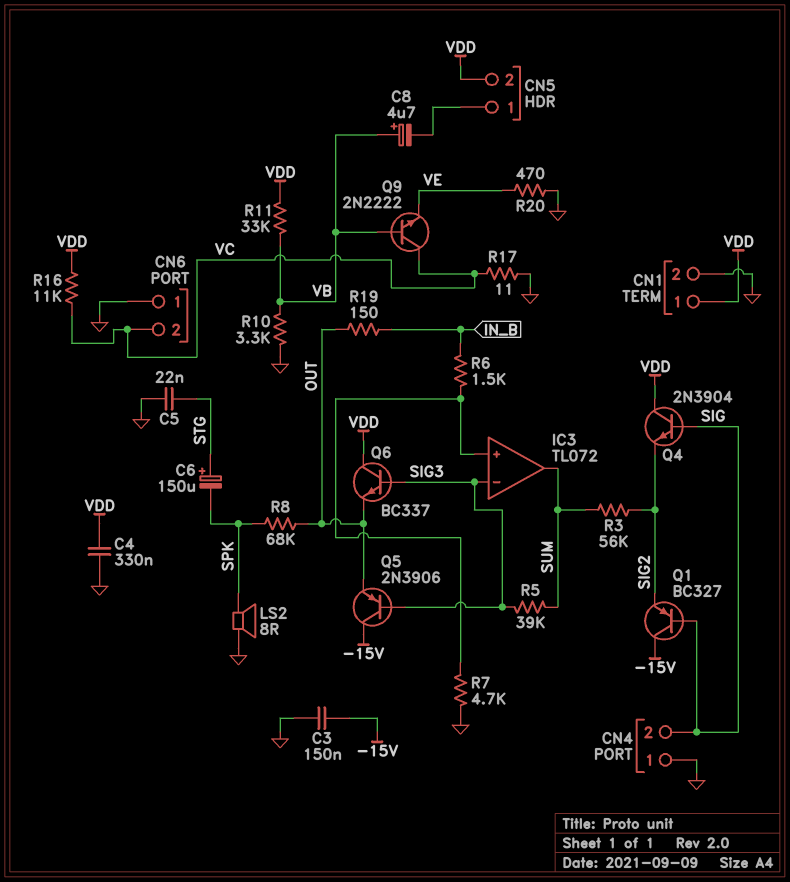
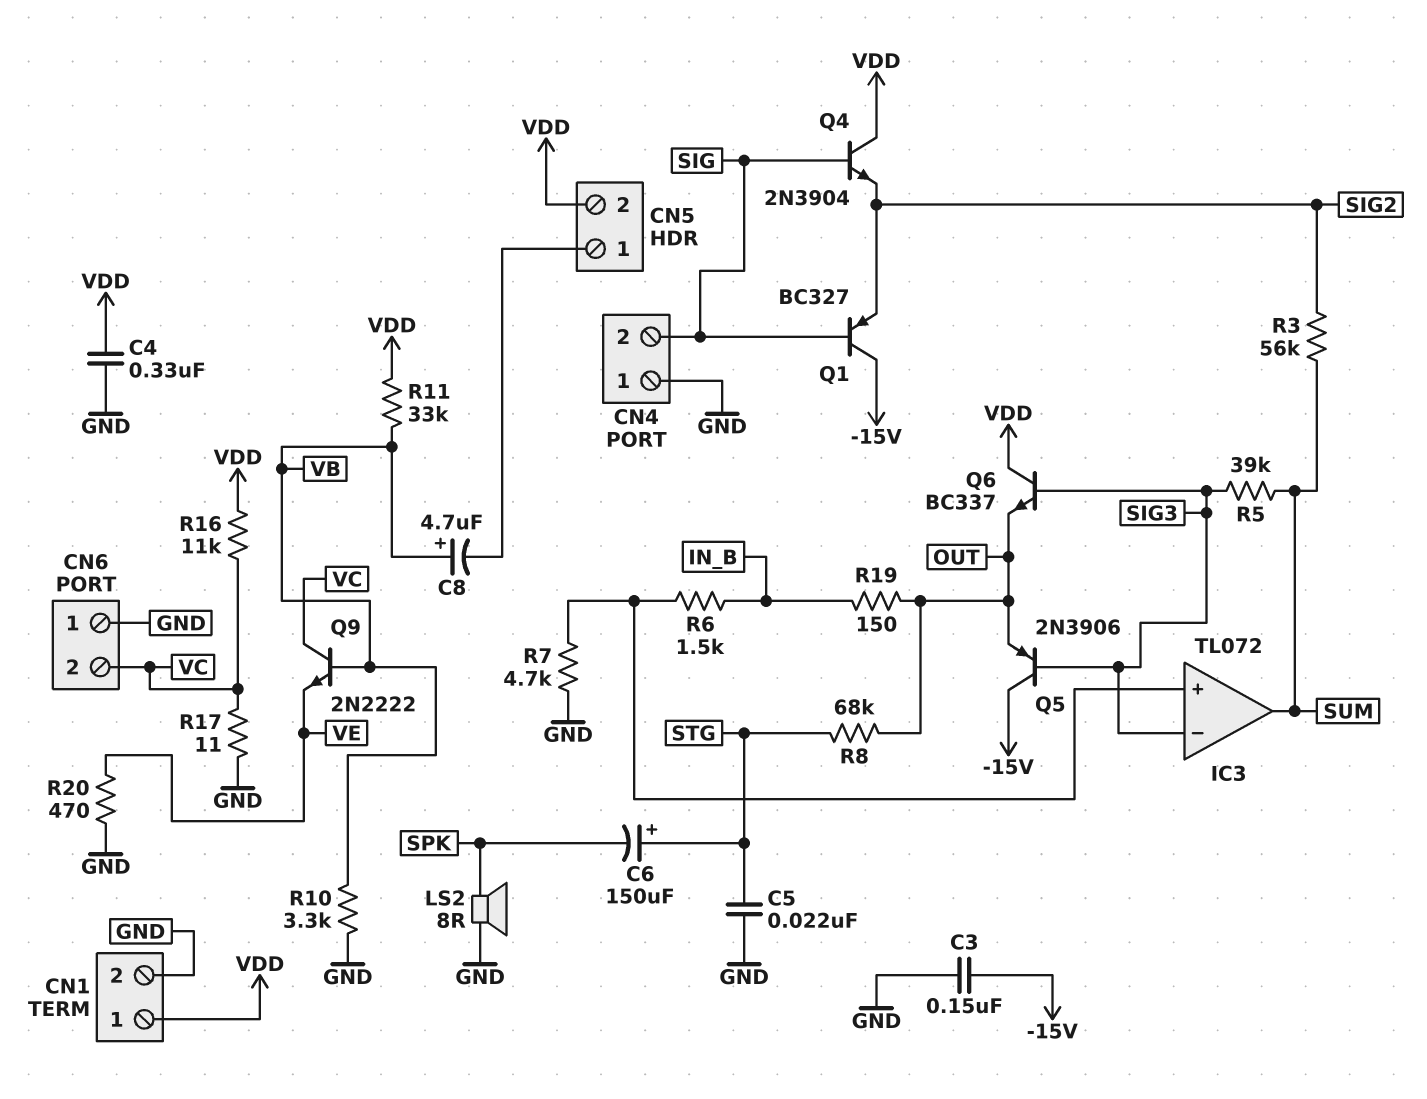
R8: 68k (OUT, SPK) -> 68k (OUT, STG)

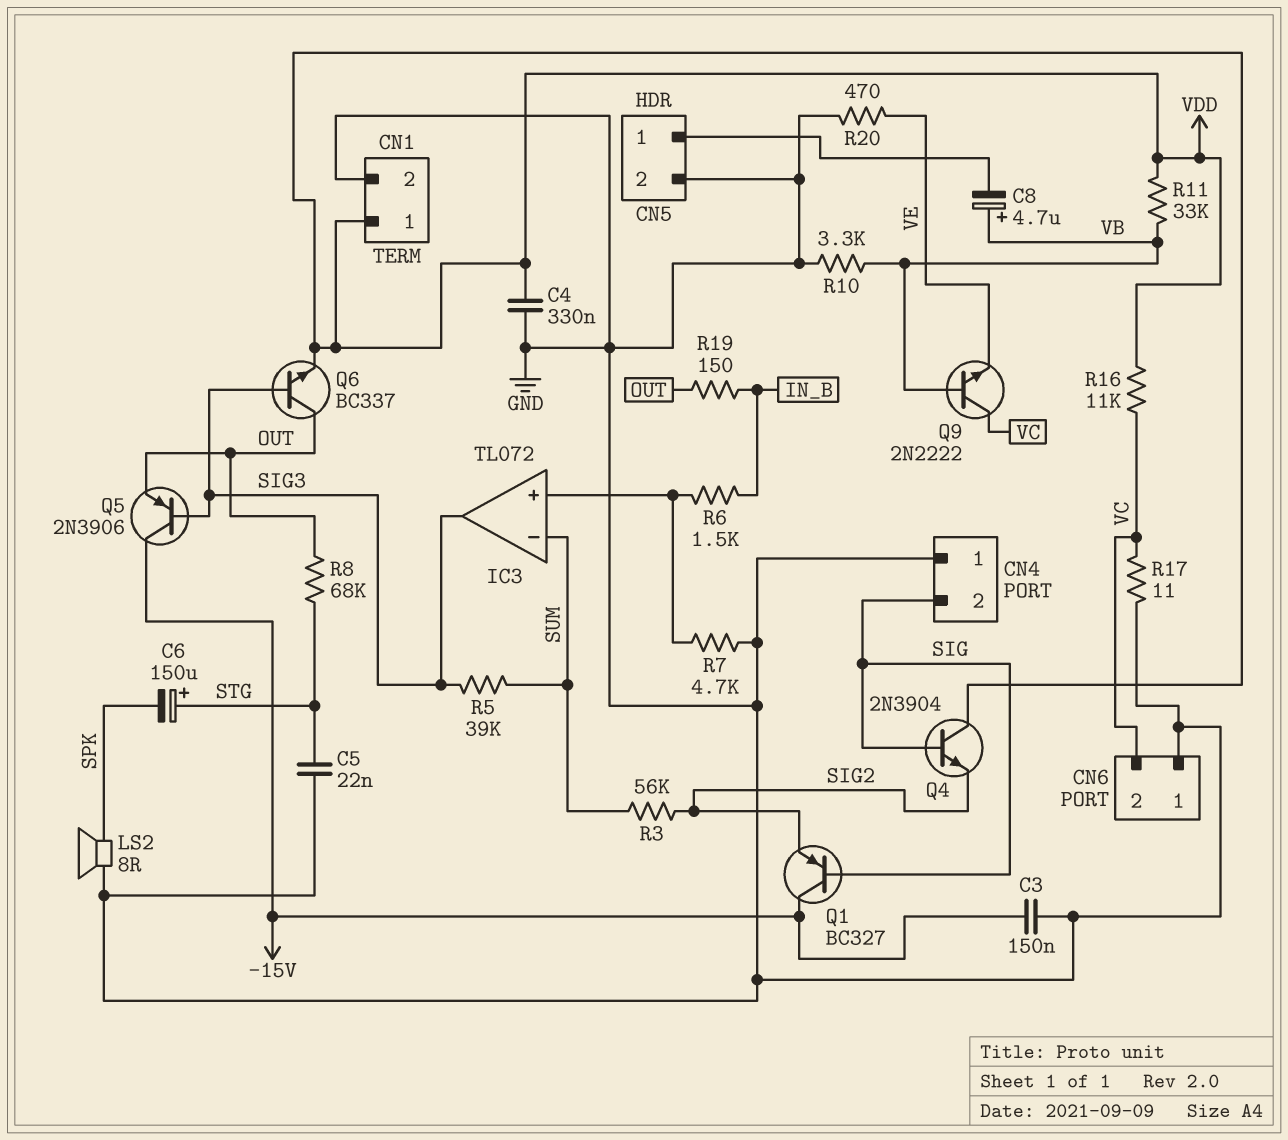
CN5 pin 2: VDD -> GND
IC3 pin in-: SIG3 -> SUM
IC3 pin out: SUM -> SIG3
Q6: NPN BC337 (B SIG3, C VDD, E OUT) -> NPN BC337 (B SIG3, C OUT, E VDD)

